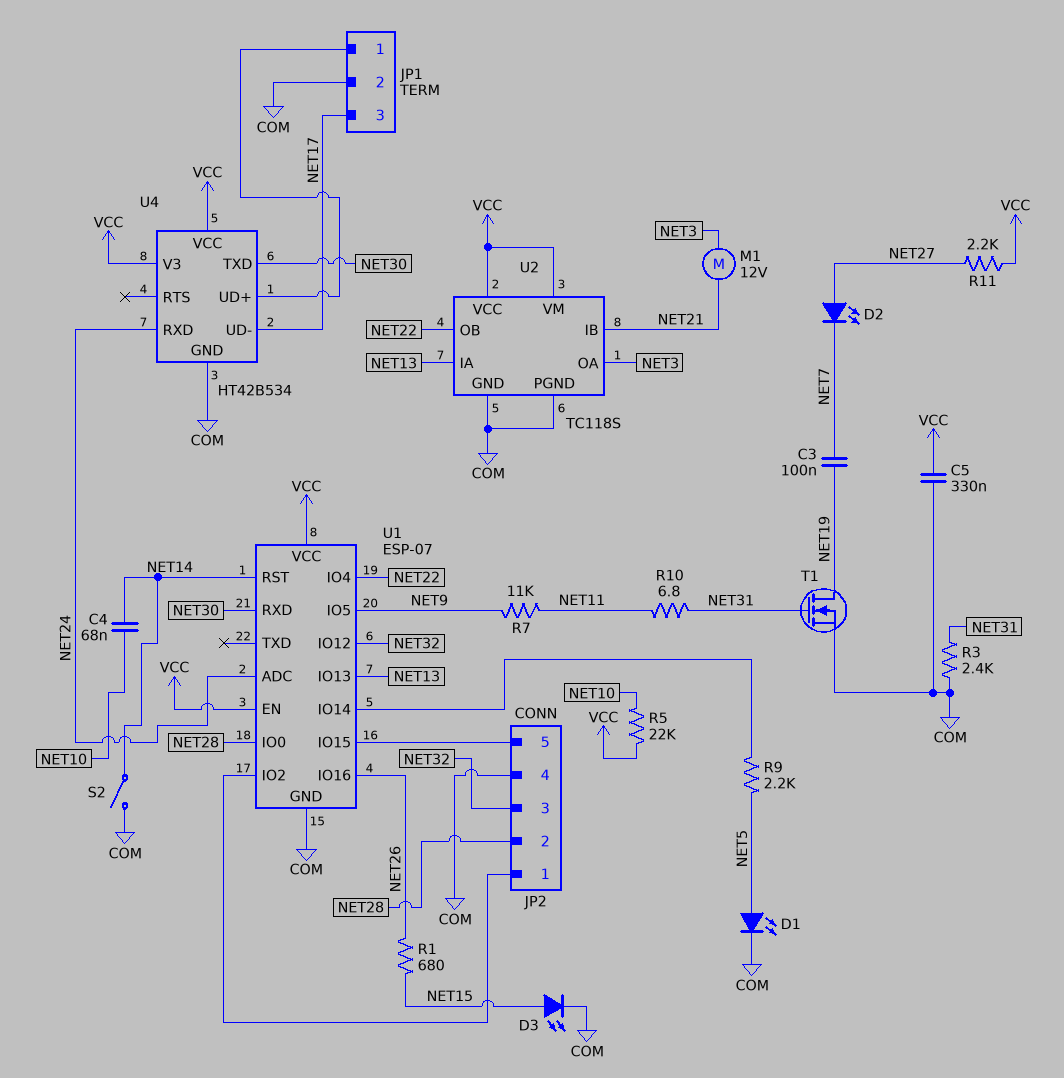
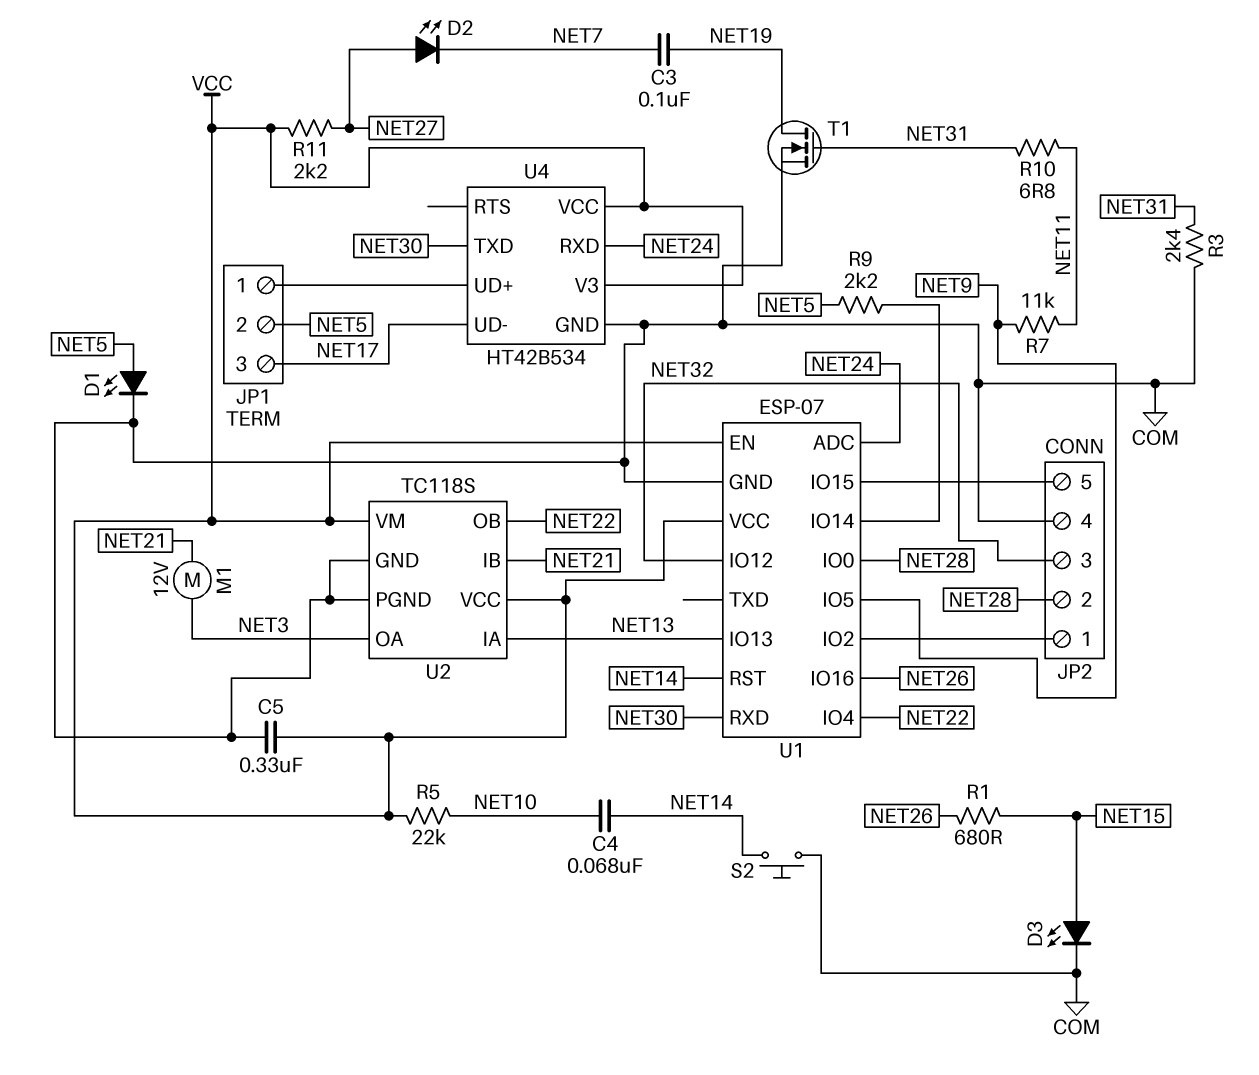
JP1 pin 2: COM -> NET5
S2: switch (COM, NET14) -> button (COM, NET14)

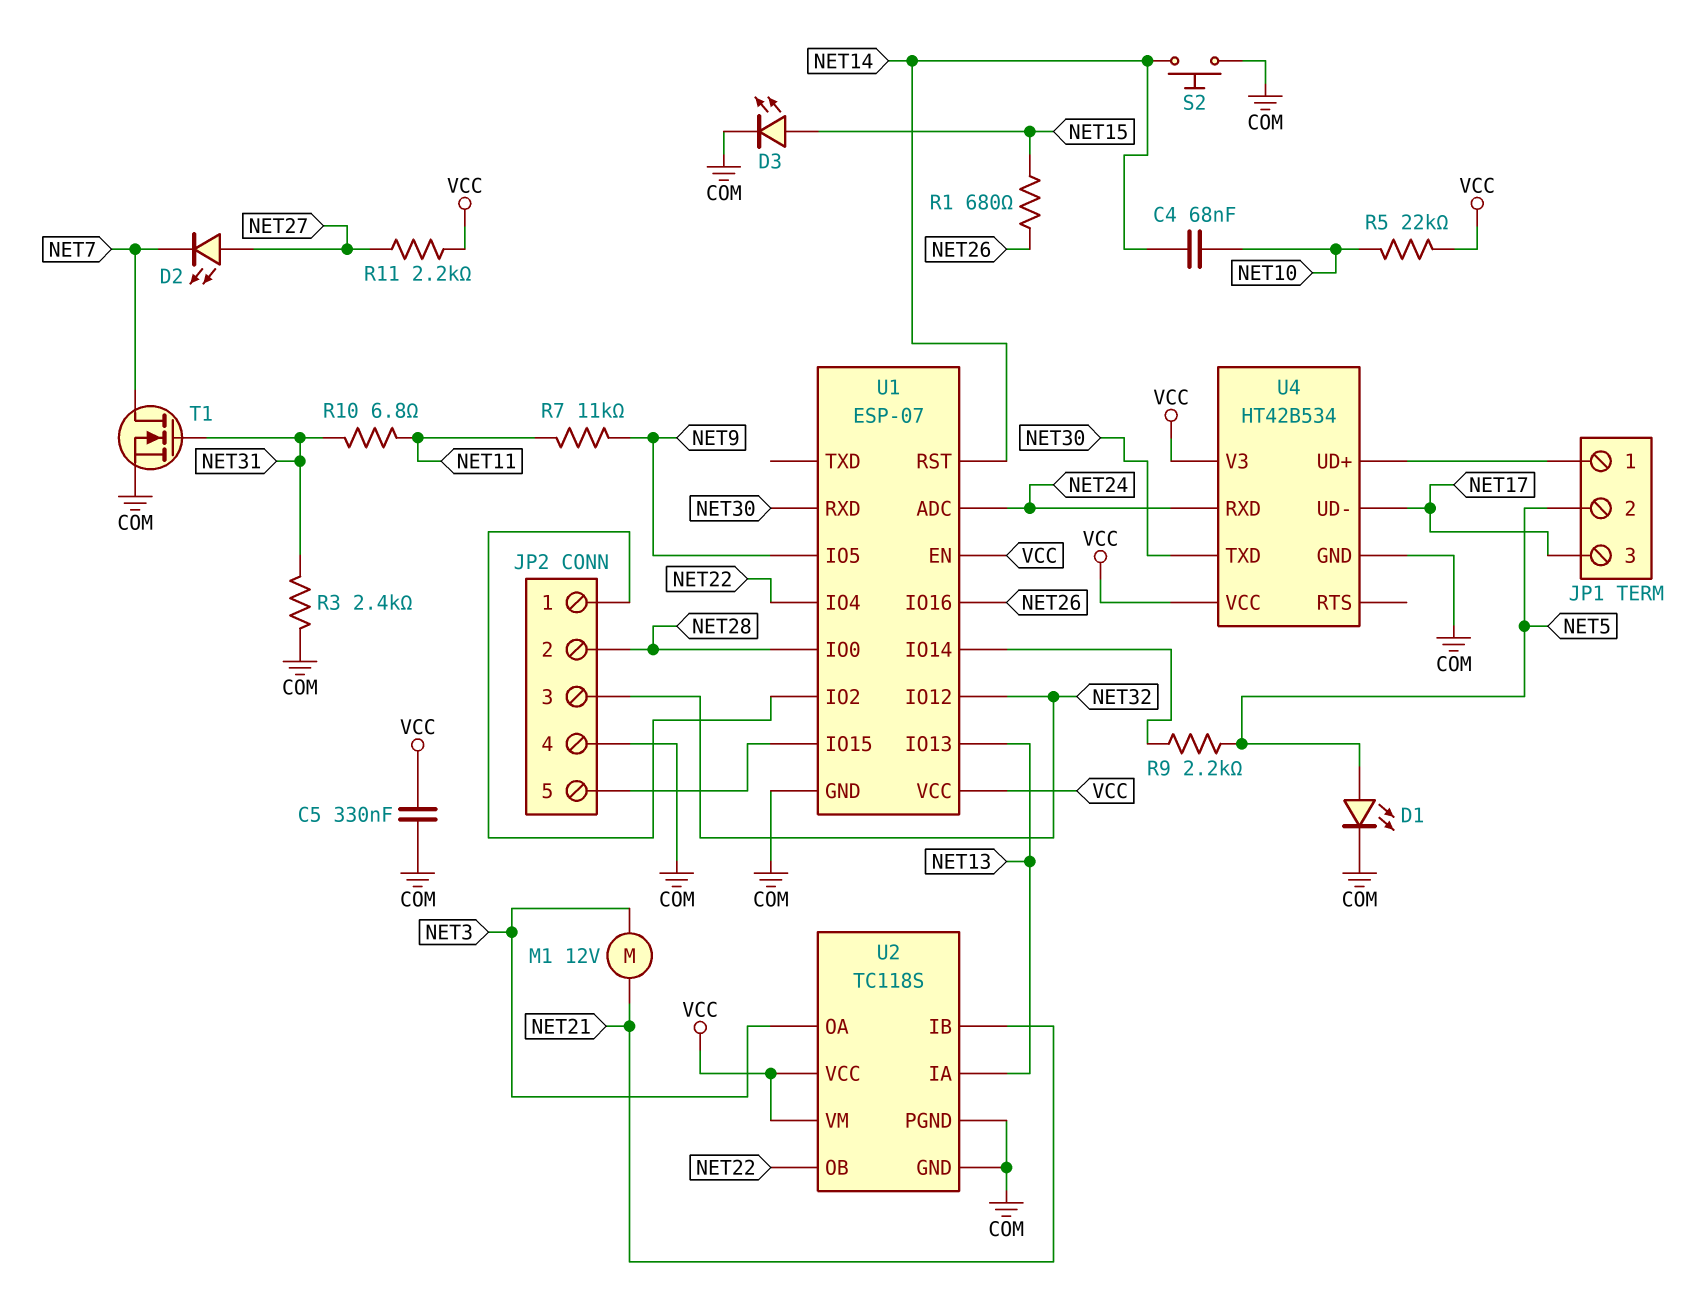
C3: 100nF (NET7, NET19) -> none
T1: NMOS (G NET31, D NET19, S COM) -> NMOS (G NET31, D NET7, S COM)

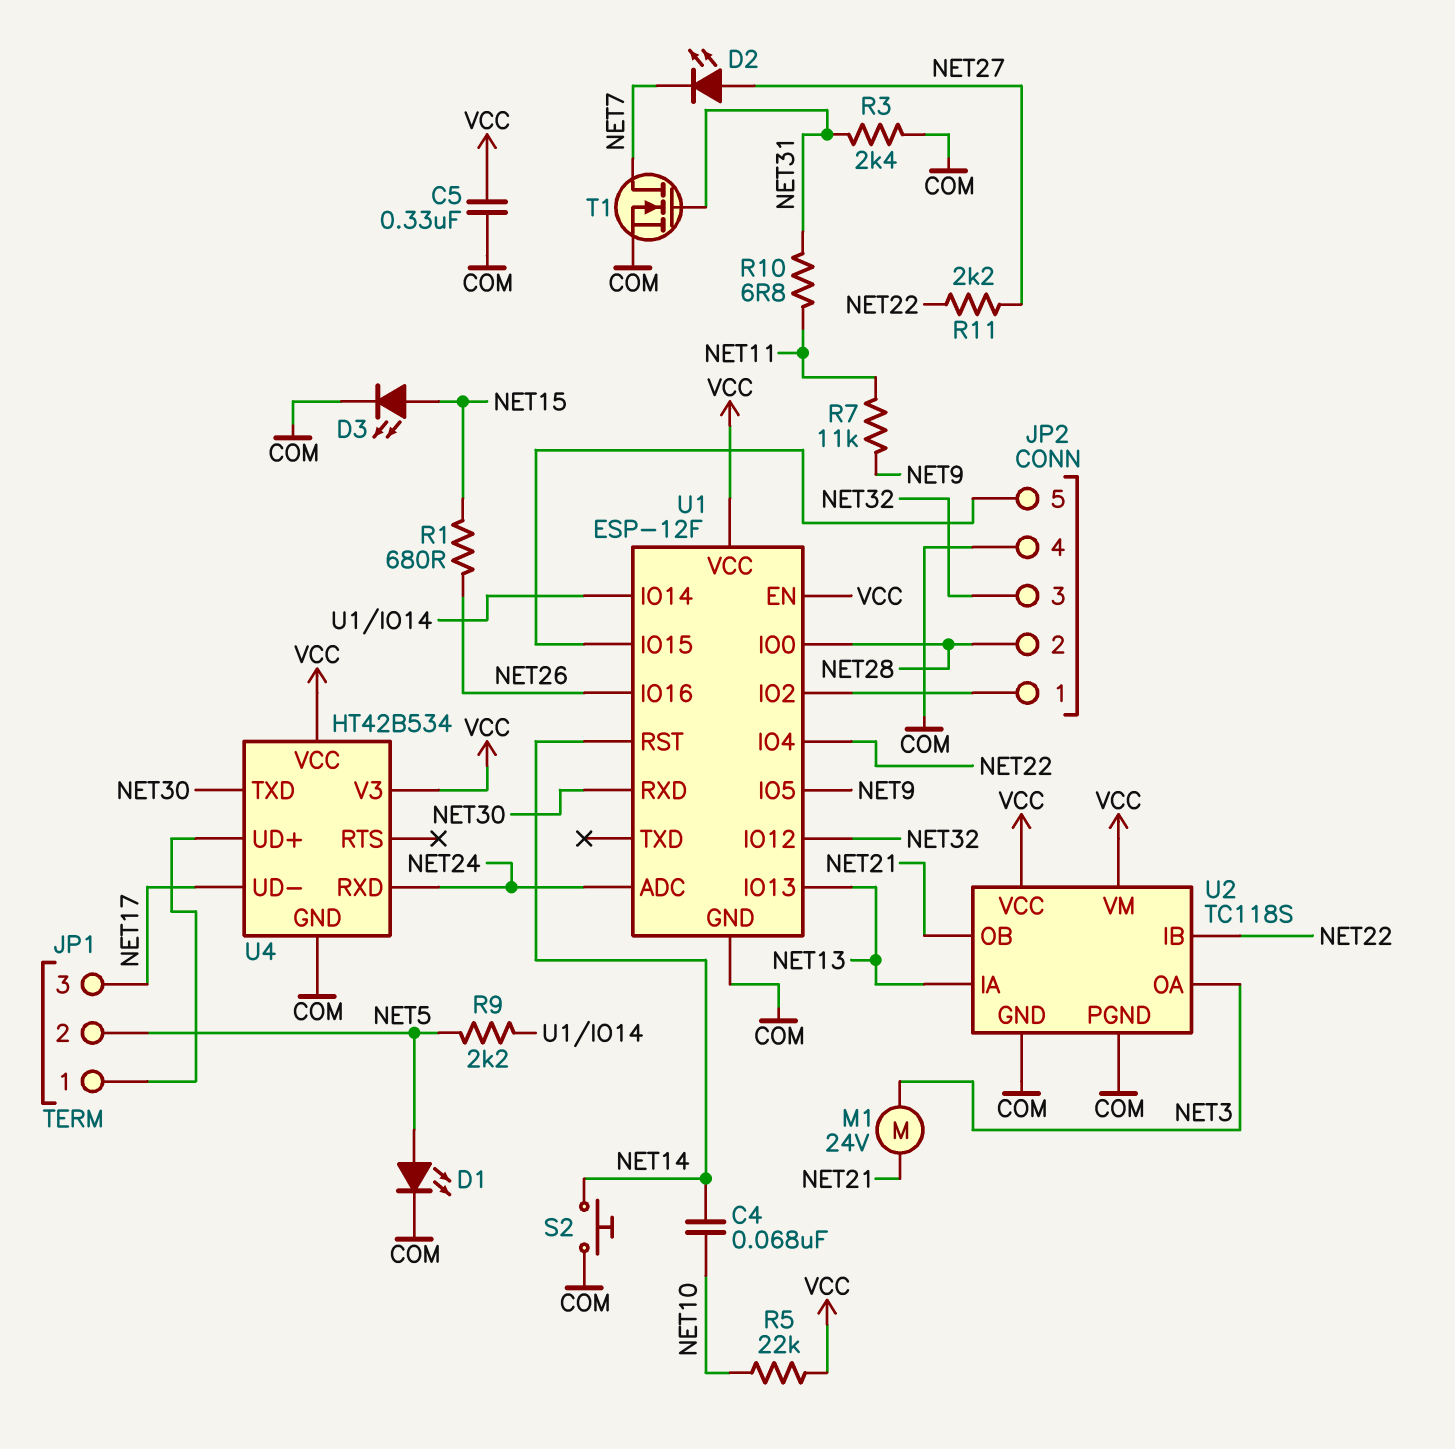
M1: motor 12V (NET3, NET21) -> motor 24V (NET3, NET21)
R11: 2.2k (NET27, VCC) -> 2.2k (NET22, NET27)
U1: ESP-07 -> ESP-12F
U2 pin IB: NET21 -> NET22
U2 pin OB: NET22 -> NET21

